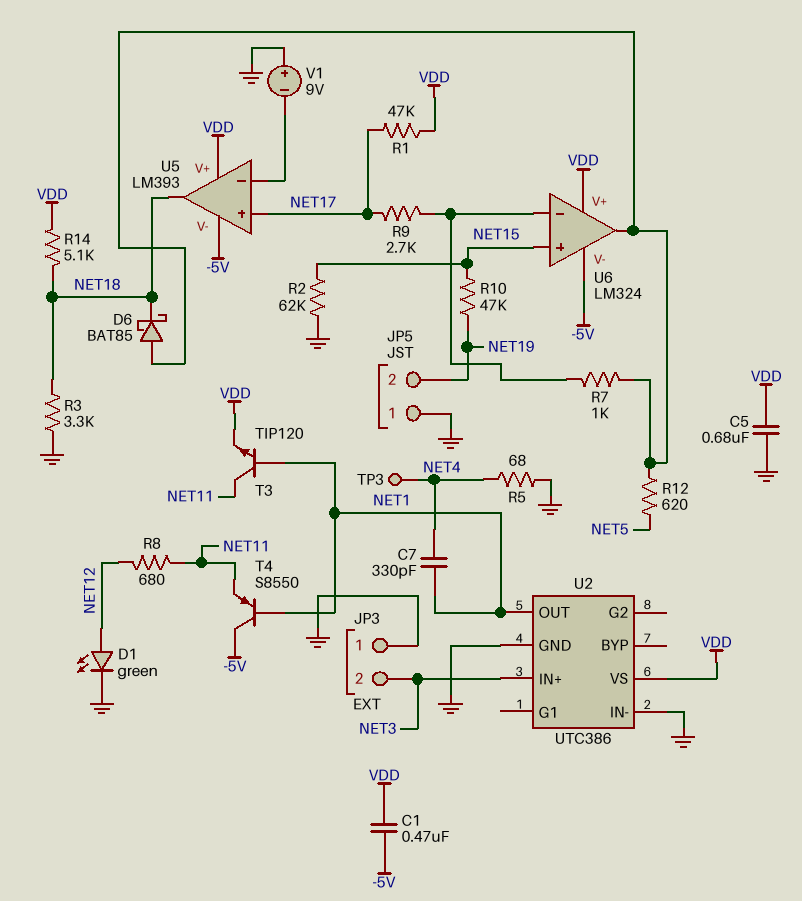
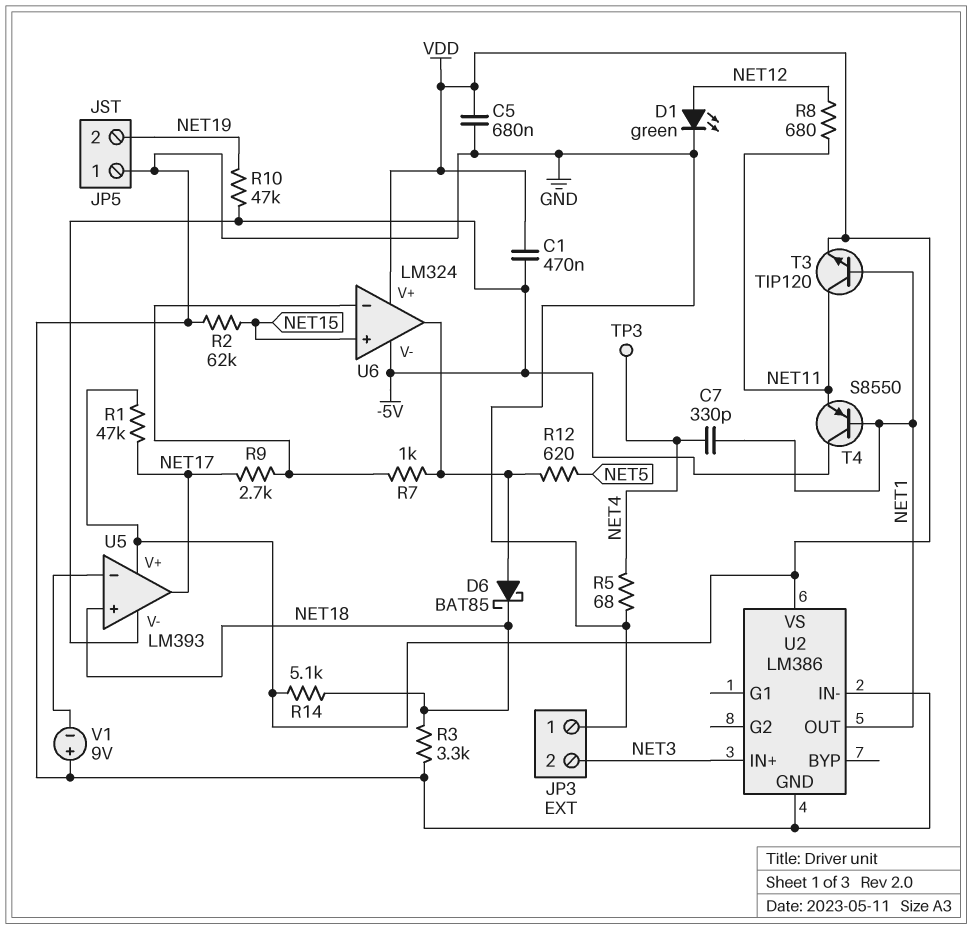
R10: 47k (NET15, NET19) -> 47k (-5V, NET19)
U2: UTC386 -> LM386
U5 pin in+: NET17 -> NET18
U5 pin out: NET18 -> NET17

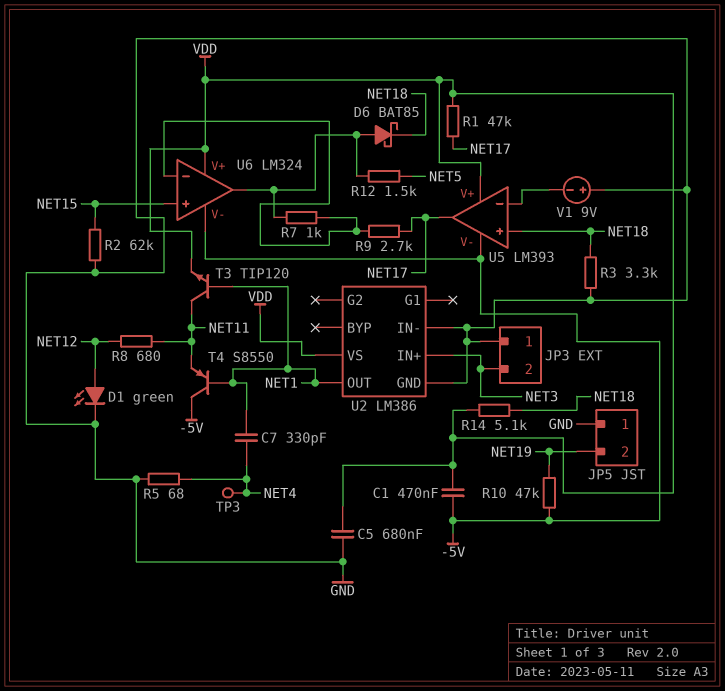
R12: 620 (NET5, U6/out) -> 1.5k (NET5, U6/out)

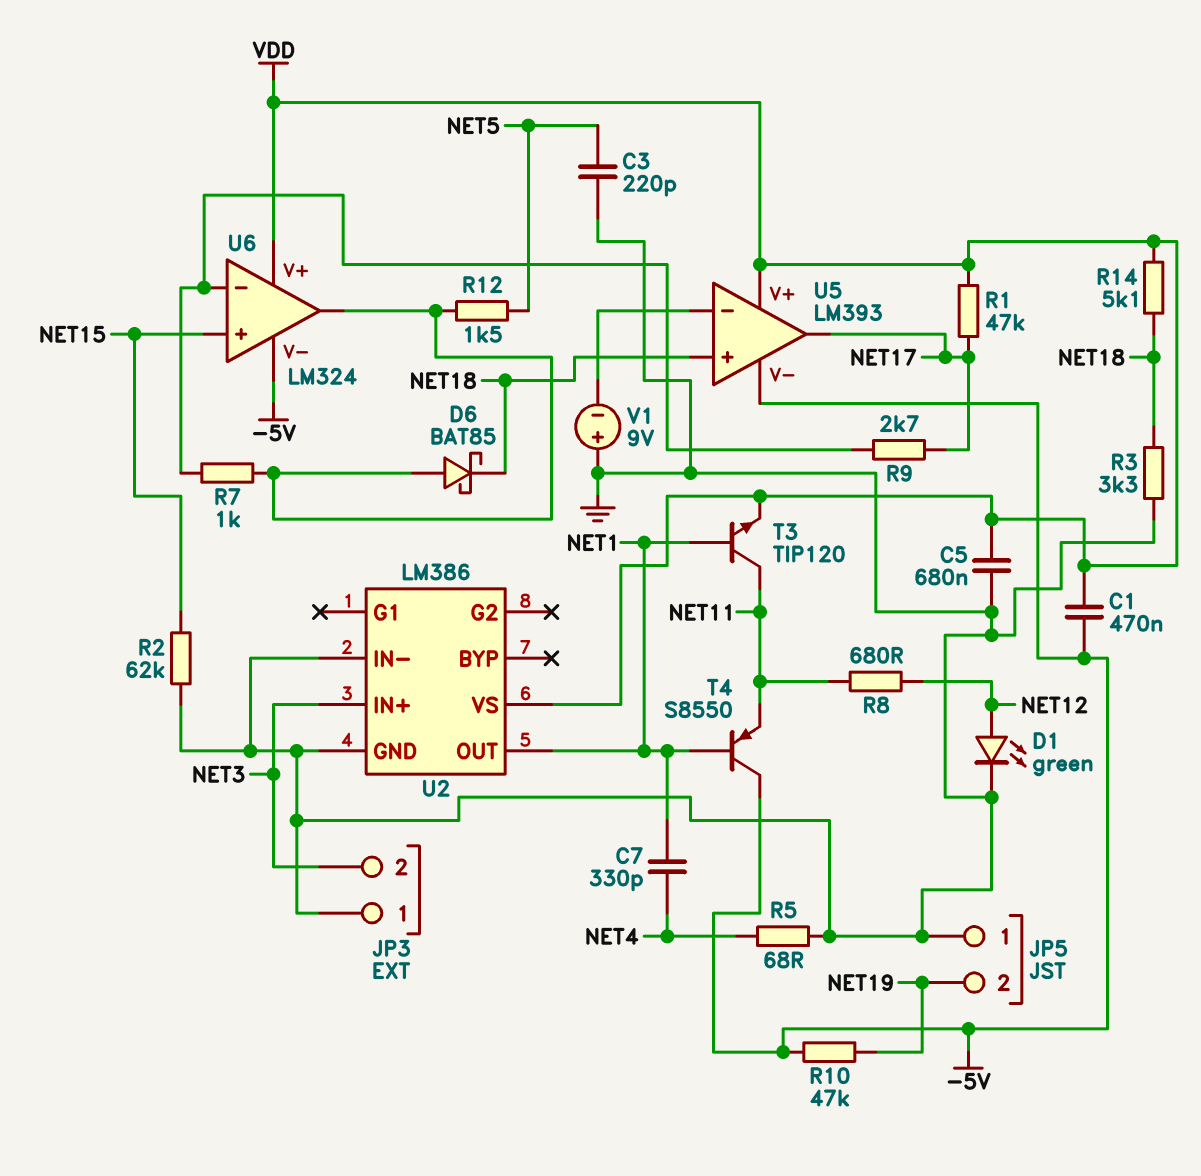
C3: none -> 220pF (GND, NET5)
TP3: test point (NET4) -> none

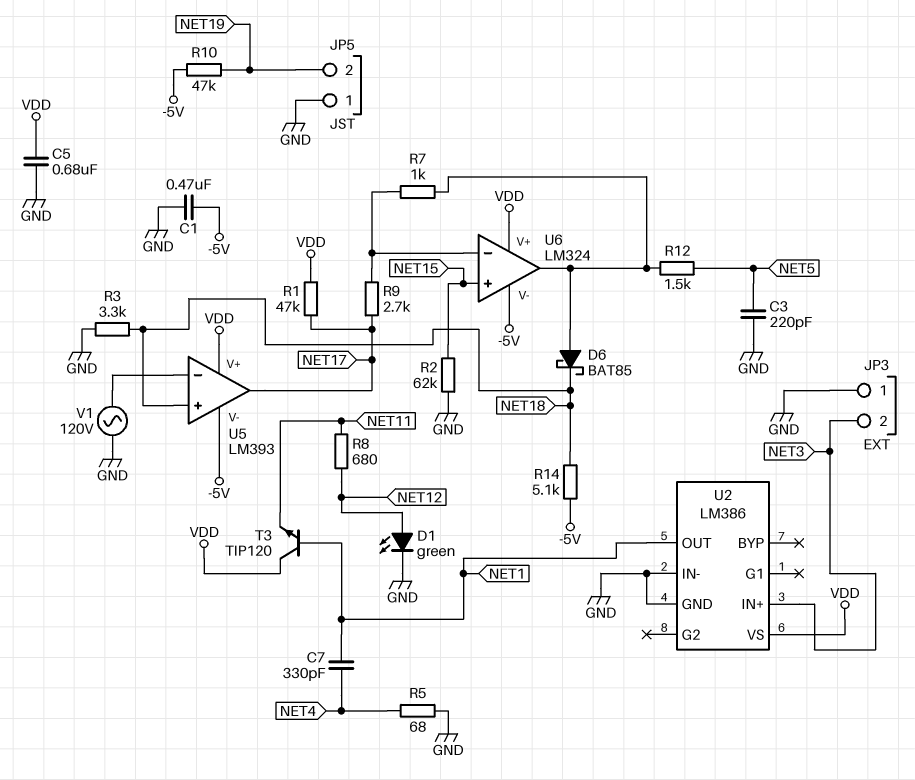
C1: 470nF (-5V, VDD) -> 470nF (-5V, GND)
R14: 5.1k (NET18, VDD) -> 5.1k (-5V, NET18)
T3: NPN TIP120 (B NET1, C NET11, E VDD) -> NPN TIP120 (B NET1, C VDD, E NET11)
T4: PNP S8550 (B NET1, C -5V, E NET11) -> none
V1: 9V (plus GND, minus U5/in-) -> AC 120V (GND, U5/in-)

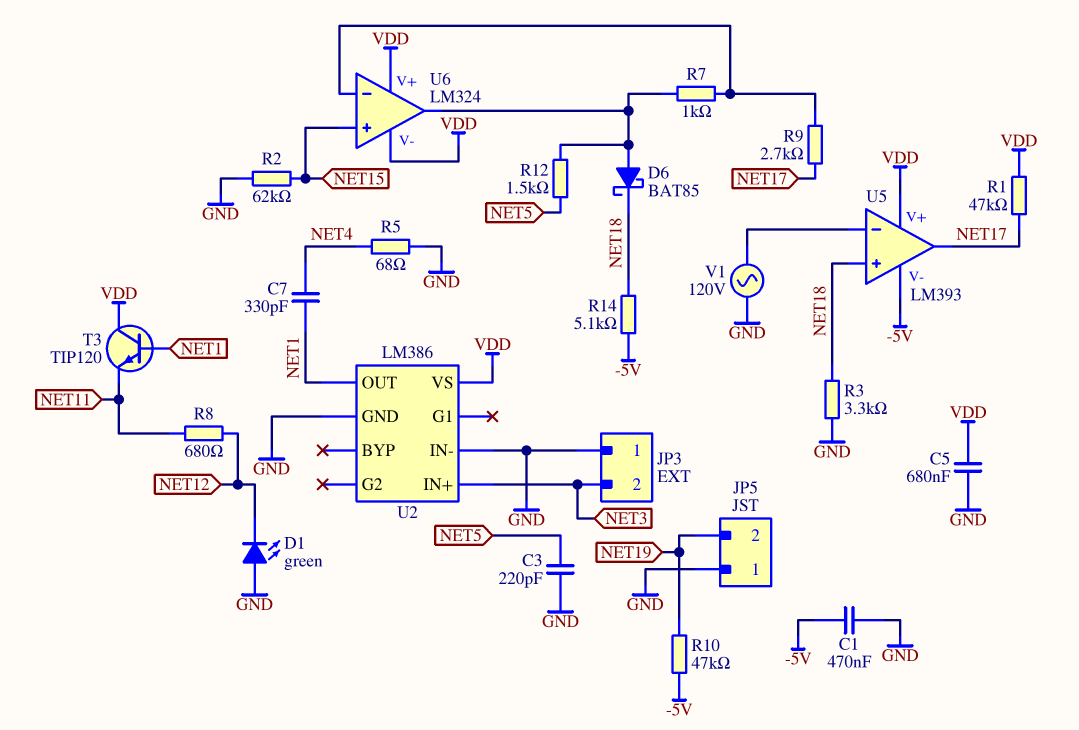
D1: LED green (A NET12, K GND) -> LED green (A GND, K NET12)
U6 pin V-: -5V -> VDD

